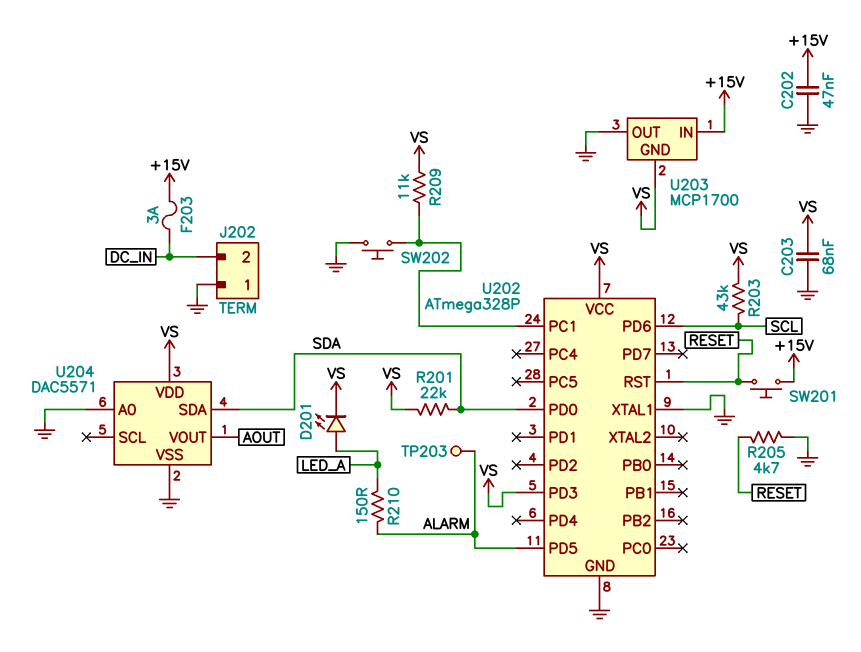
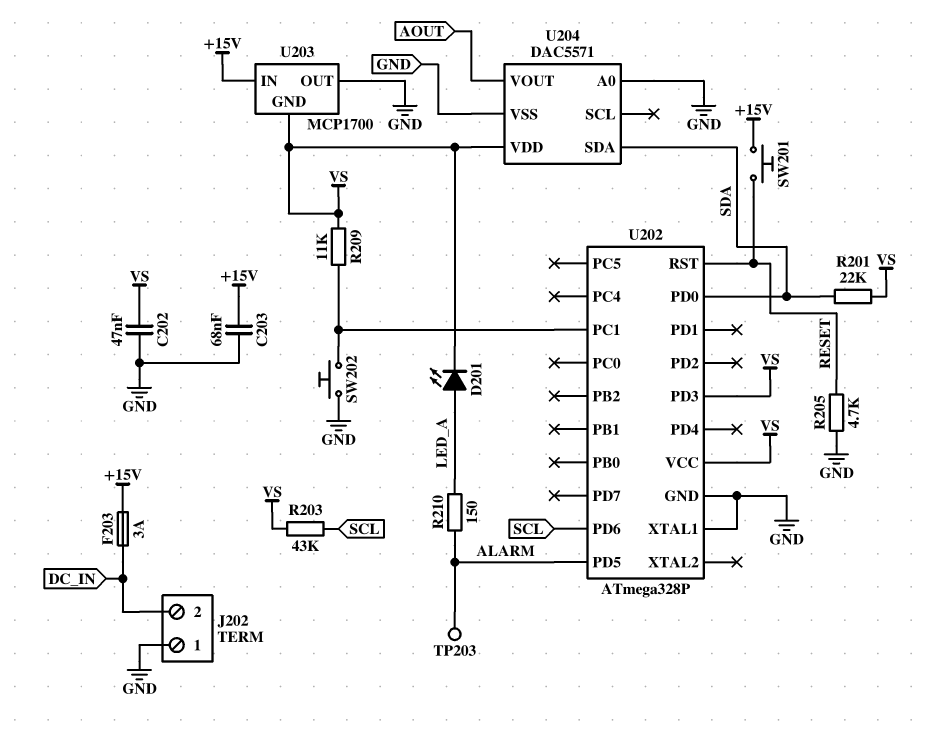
C202: 47nF (+15V, GND) -> 47nF (GND, VS)
C203: 68nF (GND, VS) -> 68nF (+15V, GND)

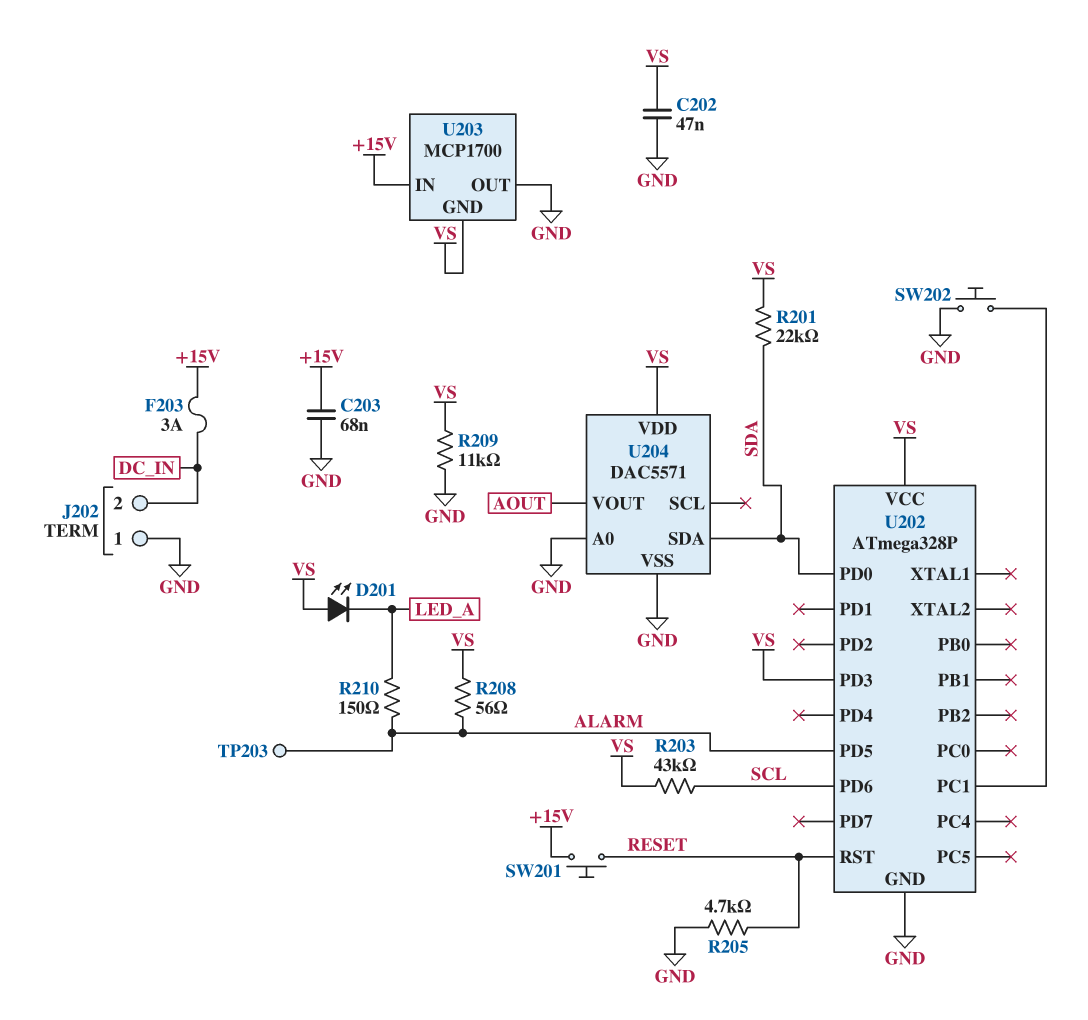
D201: LED (A LED_A, K VS) -> LED (A VS, K LED_A)
R208: none -> 56 (ALARM, VS)
R209: 11k (U202/PC1, VS) -> 11k (GND, VS)
U202 pin XTAL1: GND -> none

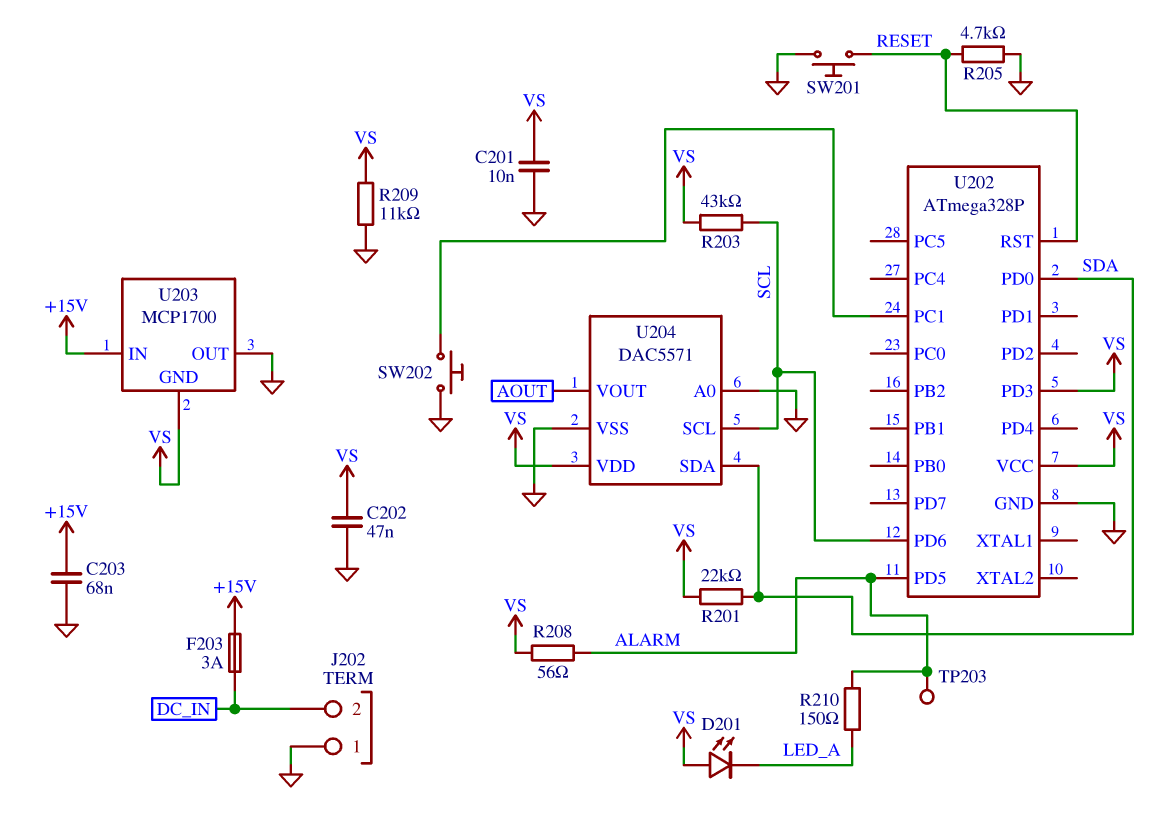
C201: none -> 10nF (GND, VS)
SW201: button (+15V, RESET) -> button (GND, RESET)
U204 pin SCL: none -> SCL

